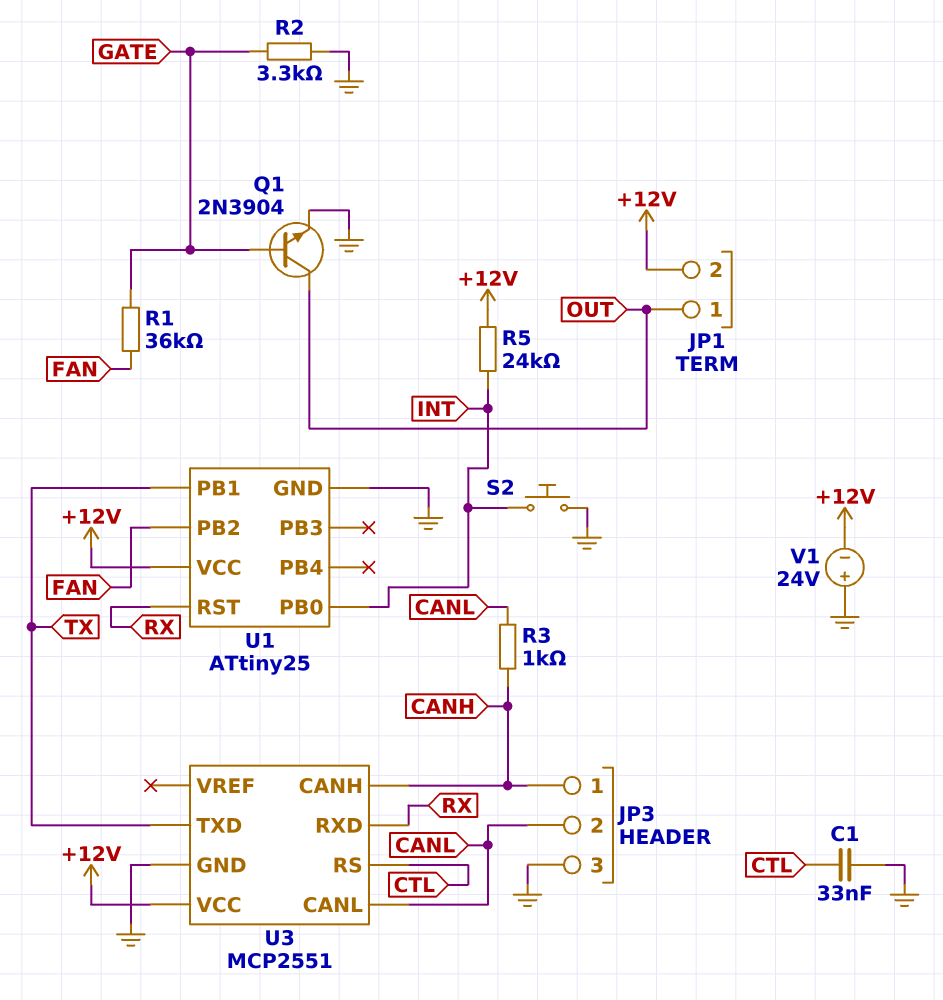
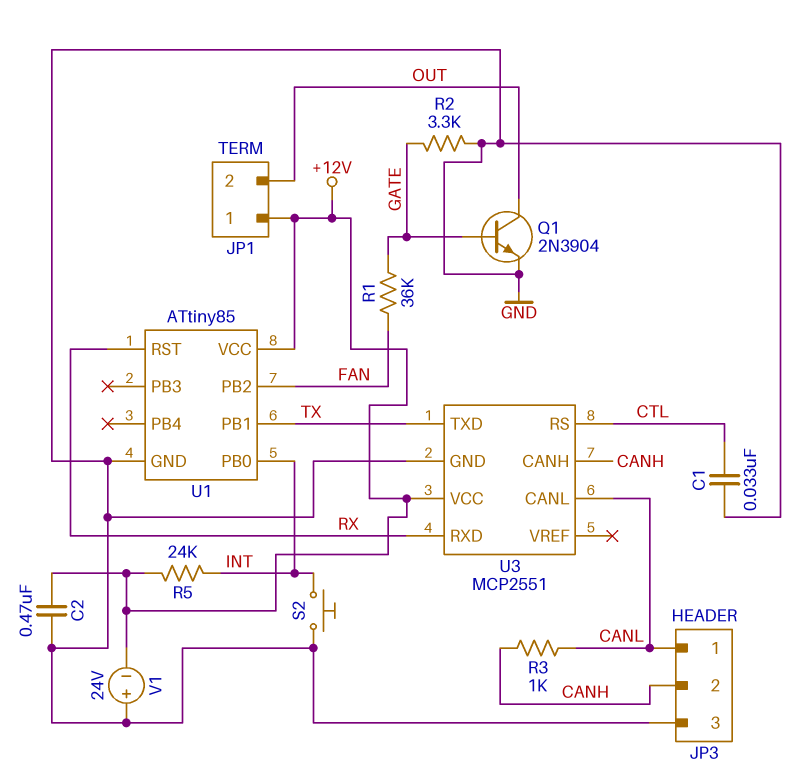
C2: none -> 470nF (+12V, GND)
JP1 pin 1: OUT -> +12V
JP1 pin 2: +12V -> OUT
JP3 pin 1: CANH -> CANL
JP3 pin 2: CANL -> CANH
U1: ATtiny25 -> ATtiny85

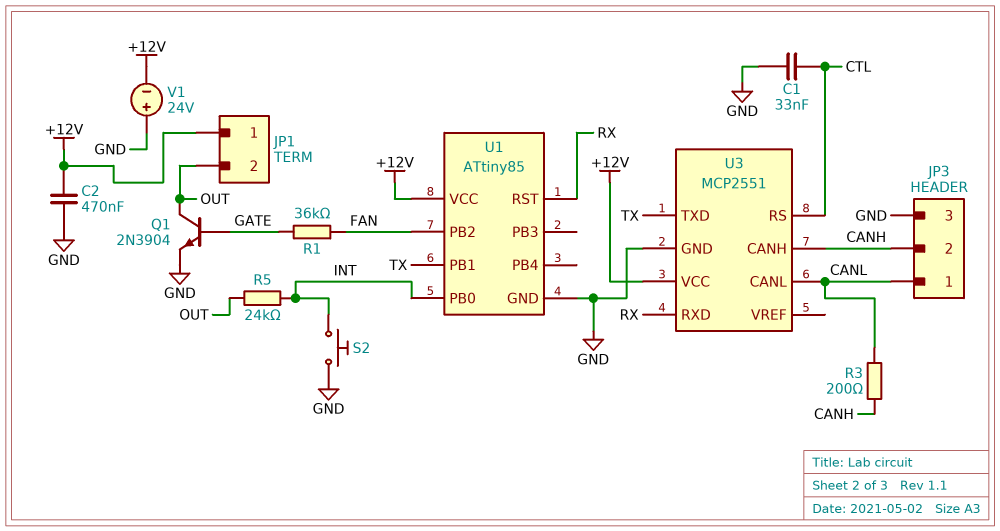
R2: 3.3k (GATE, GND) -> none
R3: 1k (CANH, CANL) -> 200 (CANH, CANL)
R5: 24k (+12V, INT) -> 24k (INT, OUT)

